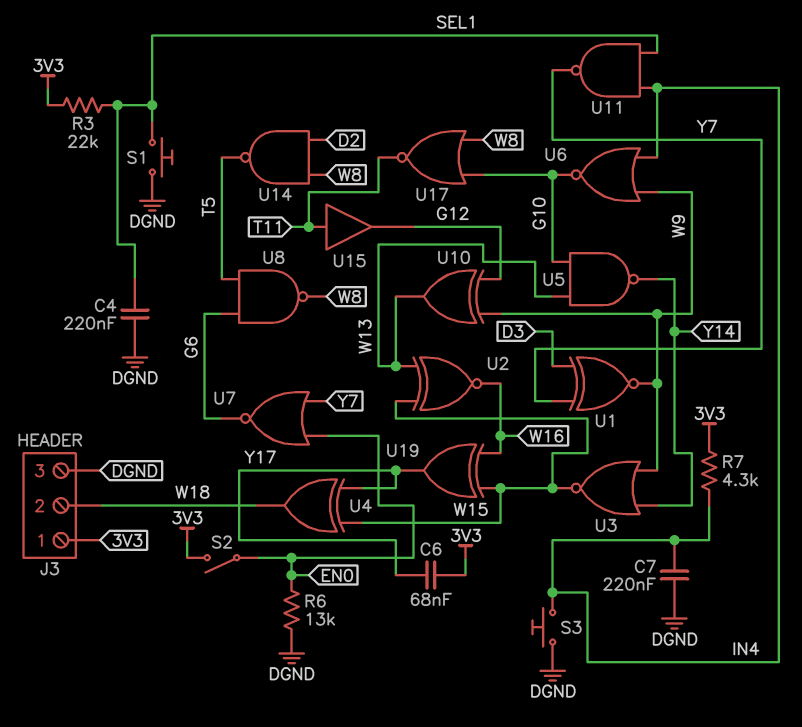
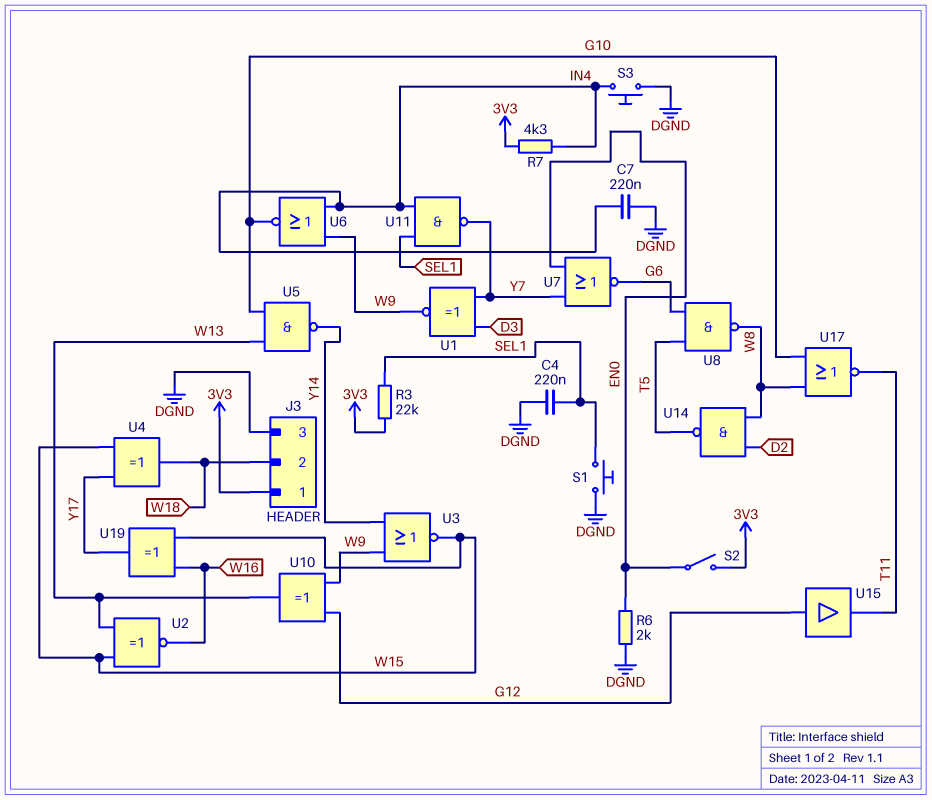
C6: 68nF (3V3, Y17) -> none
R6: 13k (DGND, EN0) -> 2k (DGND, EN0)
U15: buffer (in T11, out G12) -> buffer (in G12, out T11)

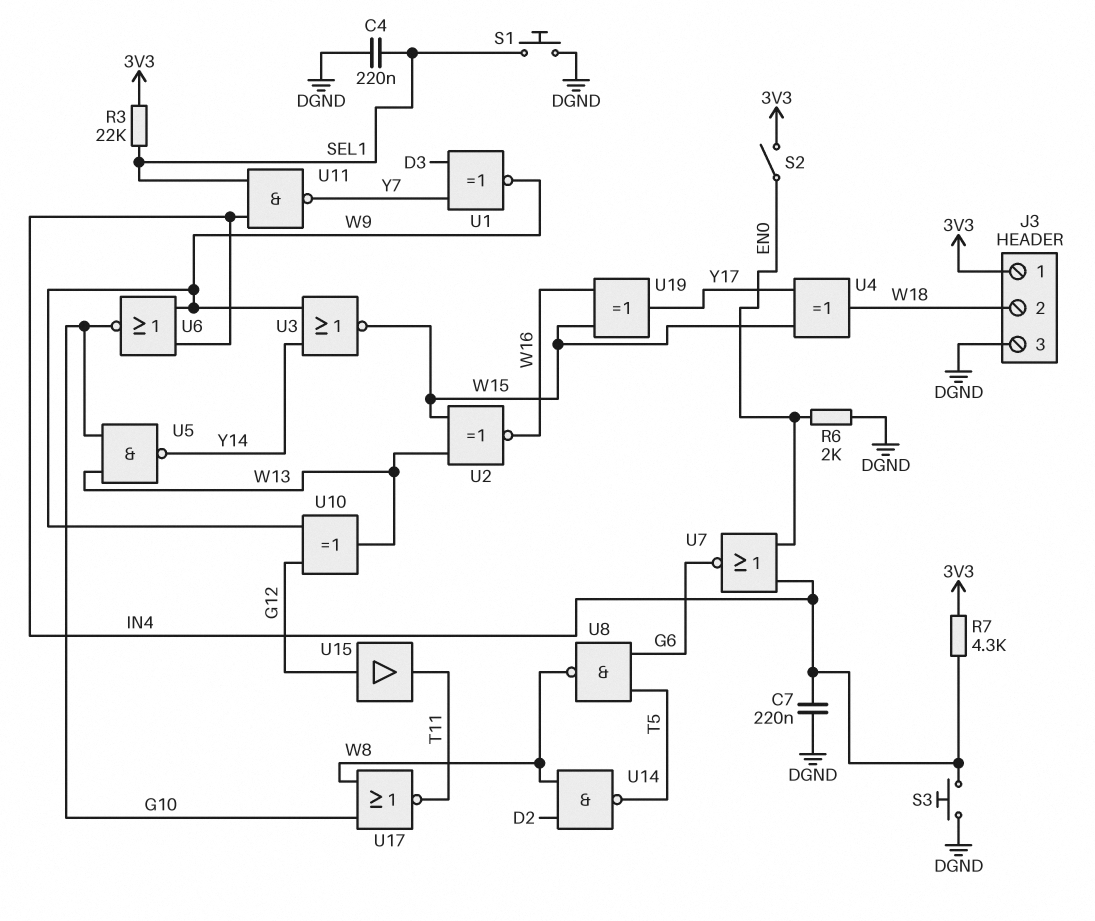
U7: NOR (in EN0, in Y7, out G6) -> NOR (in EN0, in IN4, out G6)

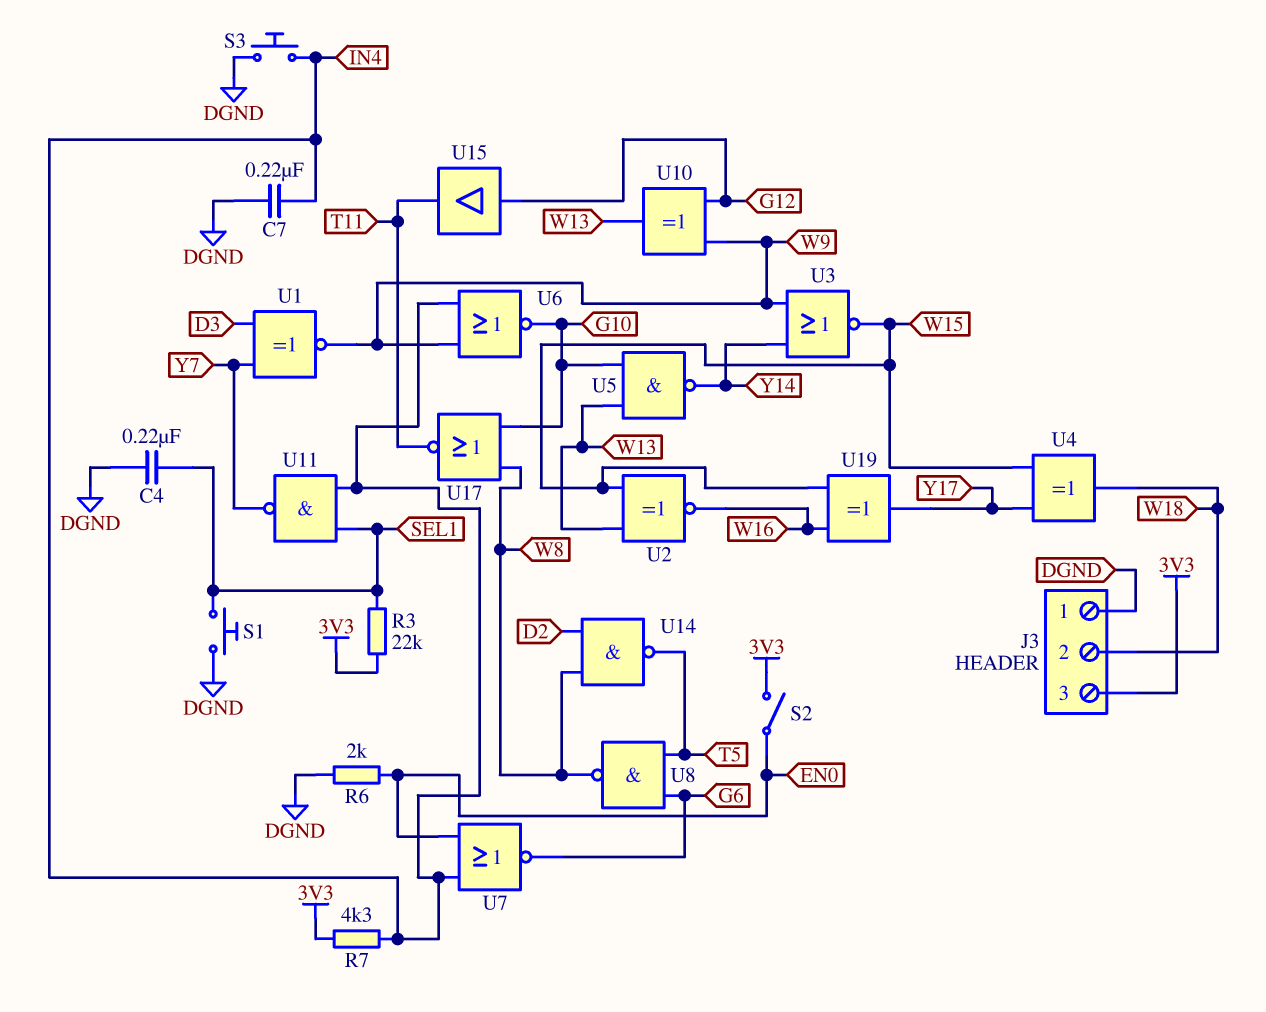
J3 pin 1: 3V3 -> DGND
J3 pin 3: DGND -> 3V3

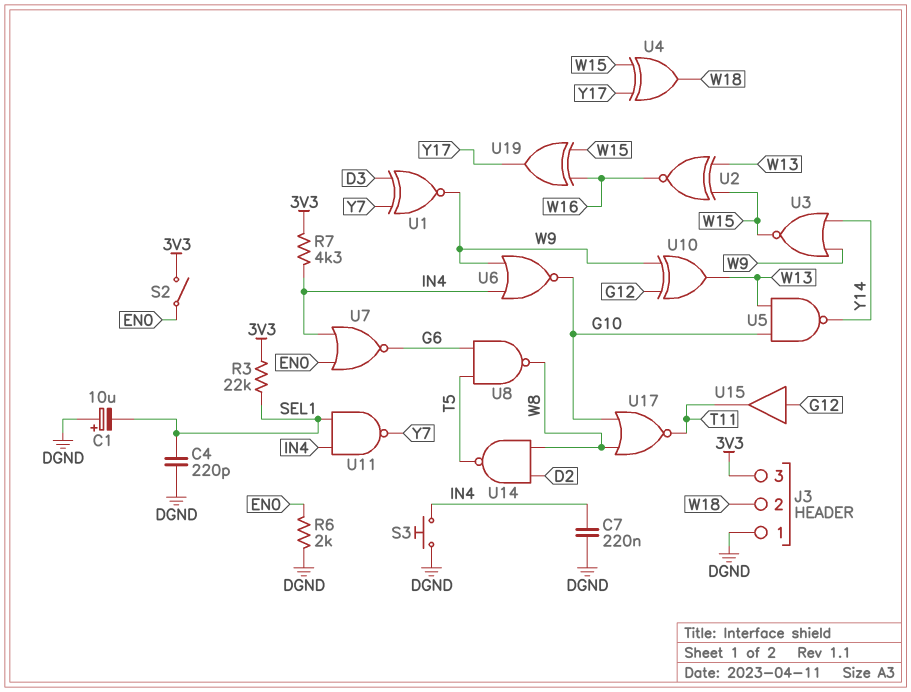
C1: none -> 10uF (plus DGND, minus SEL1)
C4: 220nF (DGND, SEL1) -> 220pF (DGND, SEL1)
S1: button (DGND, SEL1) -> none

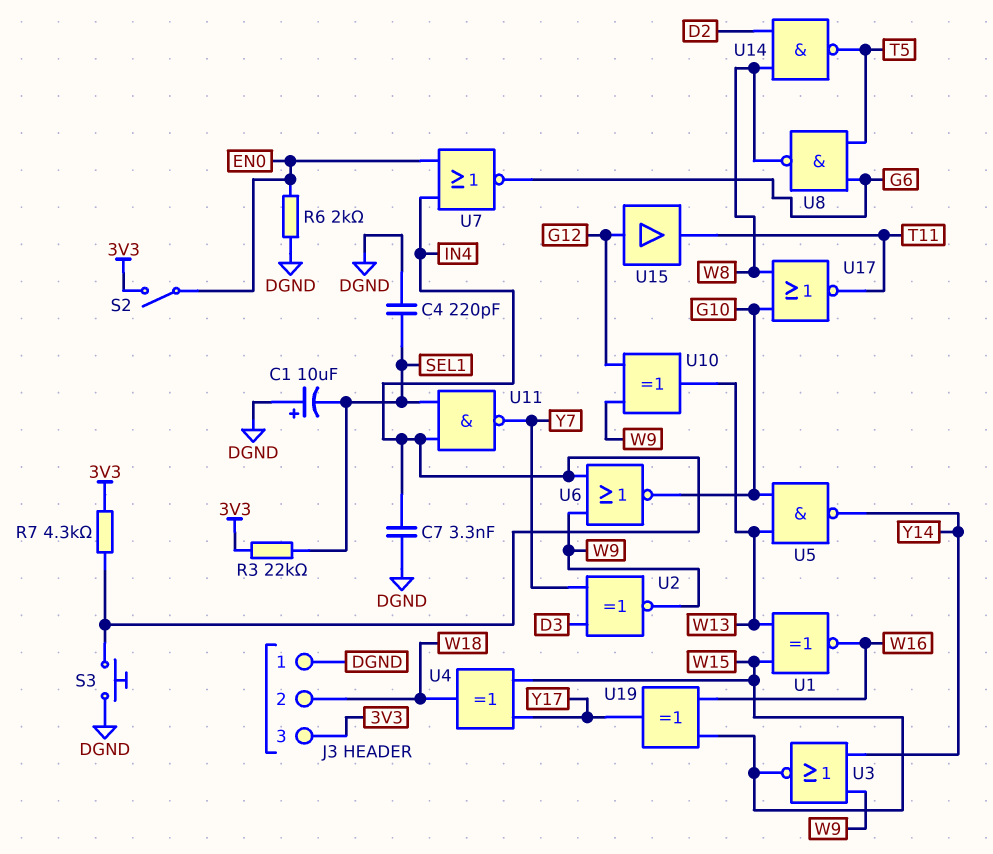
C7: 220nF (DGND, IN4) -> 3.3nF (DGND, IN4)
U1: XNOR (in D3, in Y7, out W9) -> XNOR (in W13, in W15, out W16)
U2: XNOR (in W13, in W15, out W16) -> XNOR (in D3, in Y7, out W9)

